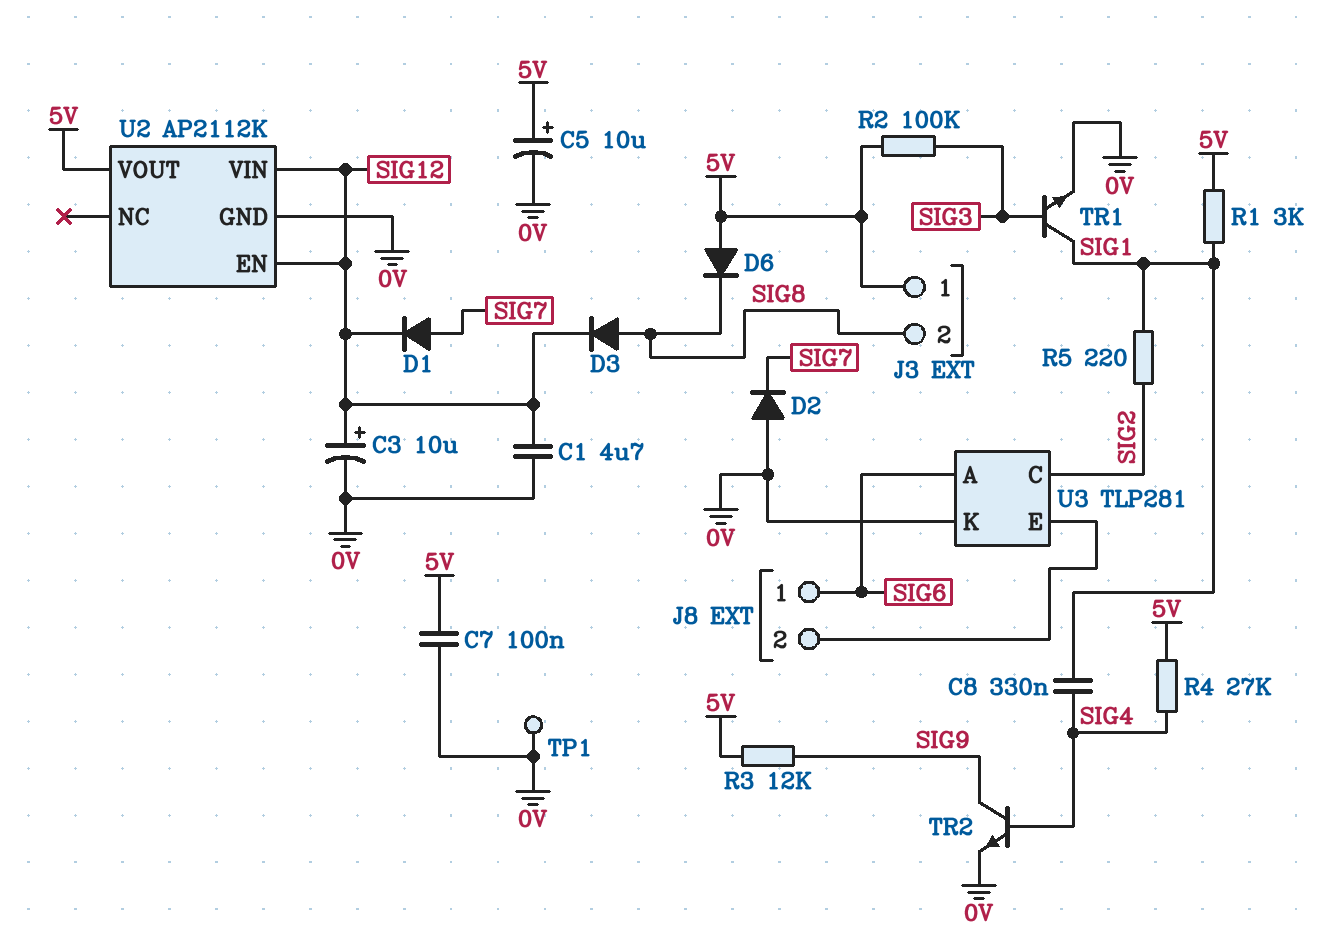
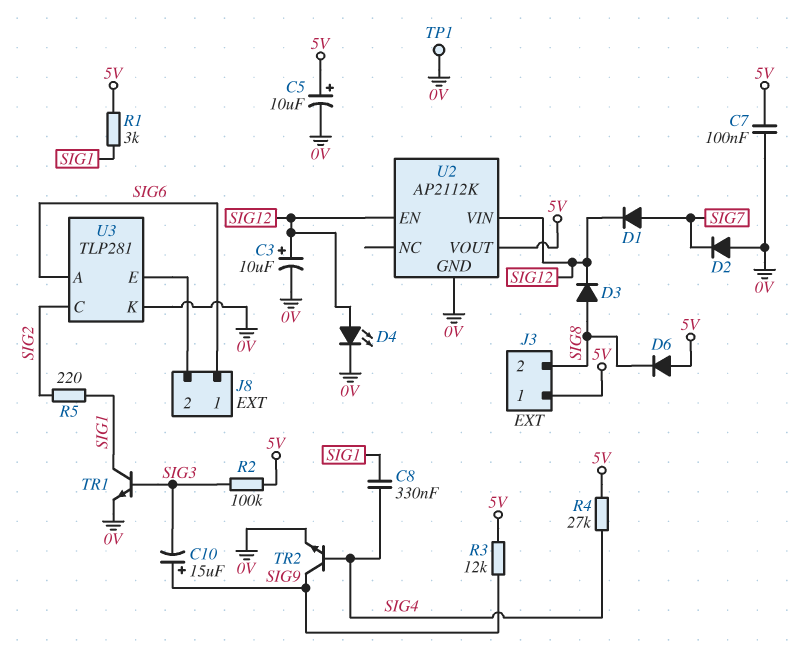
C1: 4.7uF (0V, SIG12) -> none
C10: none -> 15uF (plus SIG9, minus SIG3)
D4: none -> LED (A SIG12, K 0V)

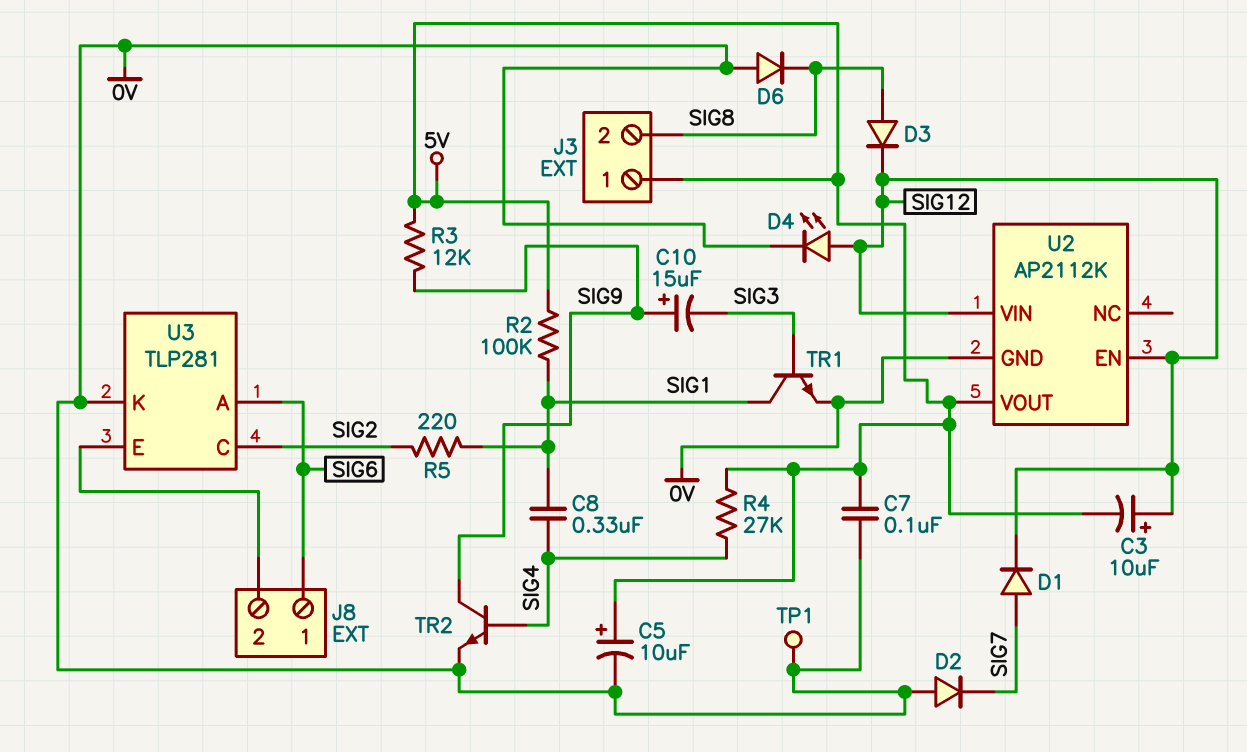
C3: 10uF (plus SIG12, minus 0V) -> 10uF (plus SIG12, minus 5V)
D6: diode (A 5V, K SIG8) -> diode (A 0V, K SIG8)
R1: 3k (5V, SIG1) -> none
R2: 100k (5V, SIG3) -> 100k (5V, SIG1)

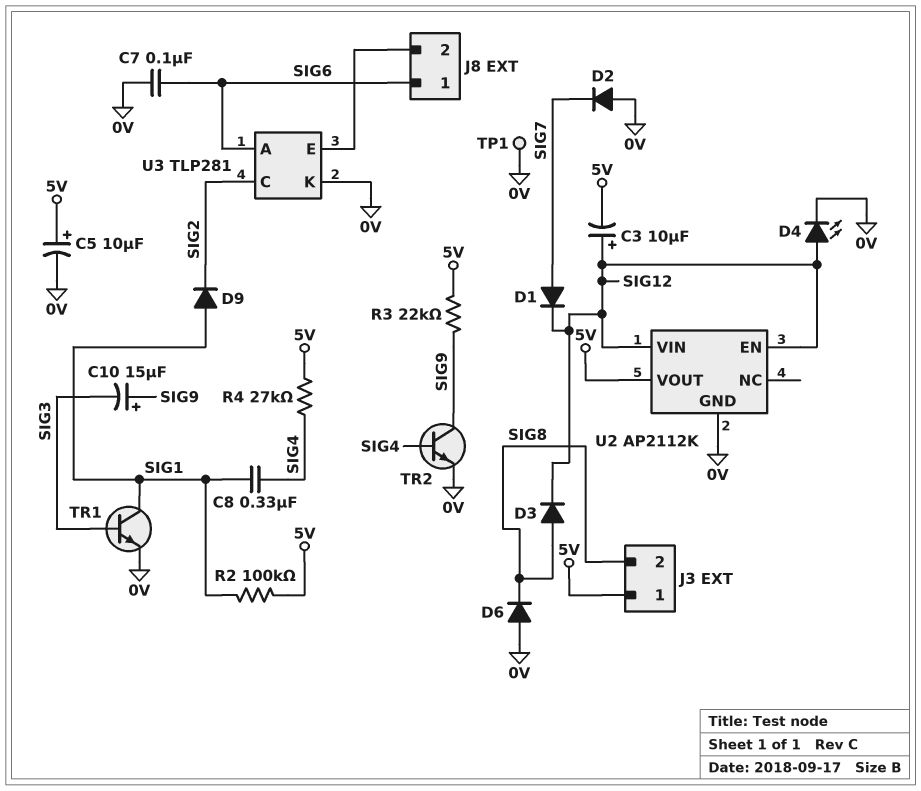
C7: 100nF (0V, 5V) -> 100nF (0V, SIG6)
D9: none -> diode (A SIG1, K SIG2)
R3: 12k (5V, SIG9) -> 22k (5V, SIG9)
R5: 220 (SIG1, SIG2) -> none

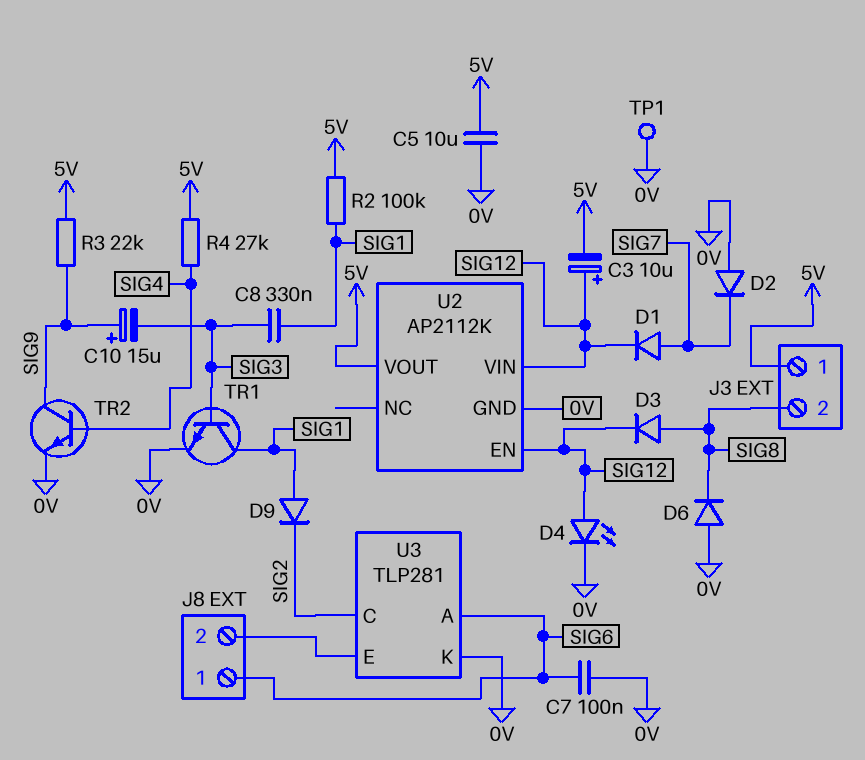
C5: 10uF (plus 5V, minus 0V) -> 10uF (0V, 5V)
C8: 330nF (SIG1, SIG4) -> 330nF (SIG1, SIG3)

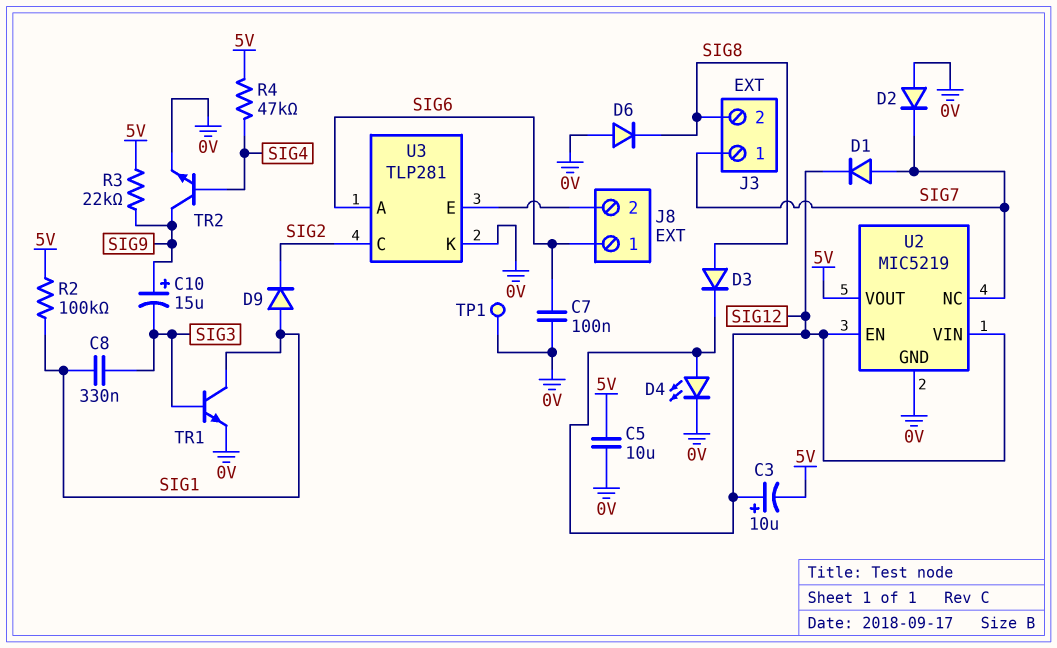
J3 pin 1: 5V -> SIG7
R4: 27k (5V, SIG4) -> 47k (5V, SIG4)
U2: AP2112K -> MIC5219
U2 pin NC: none -> SIG7

